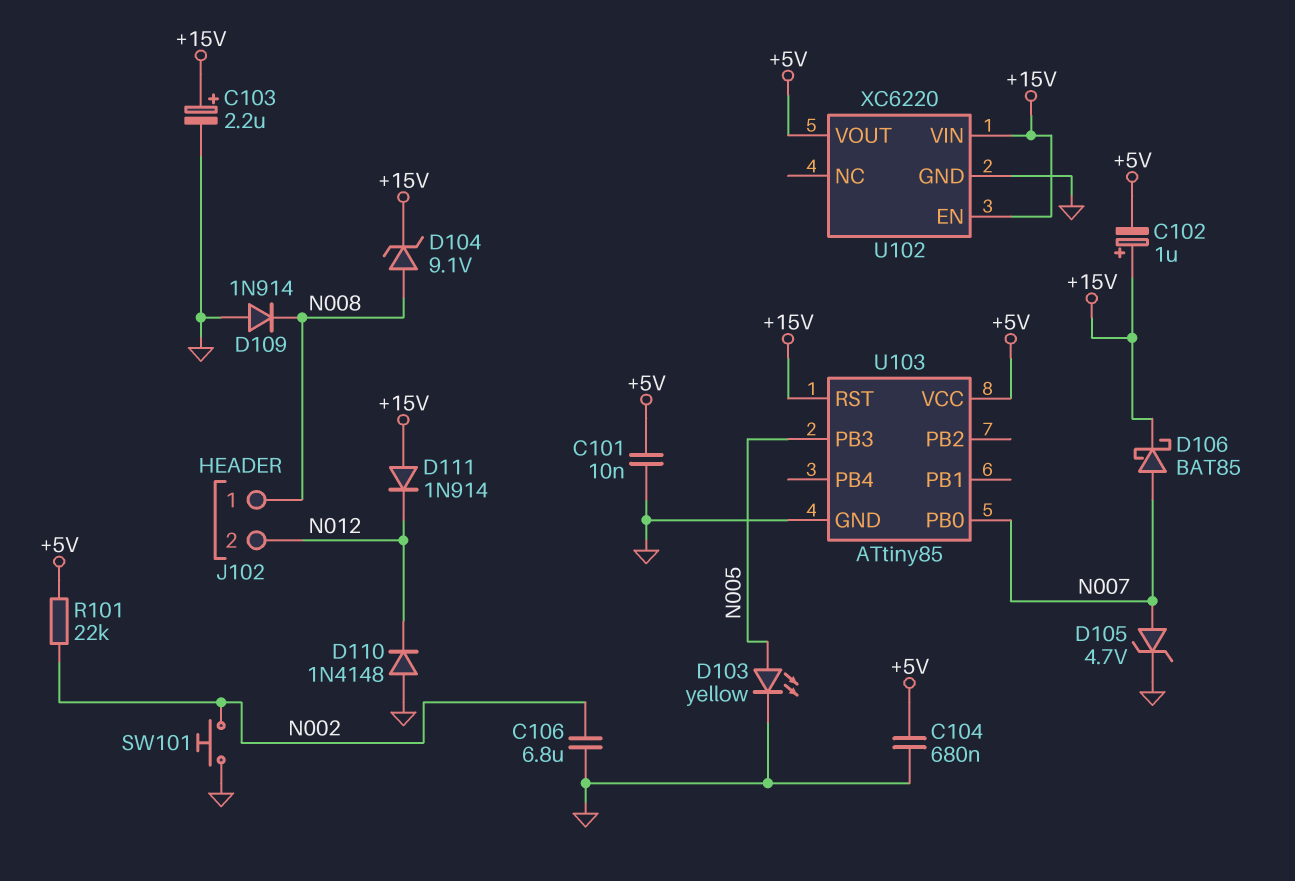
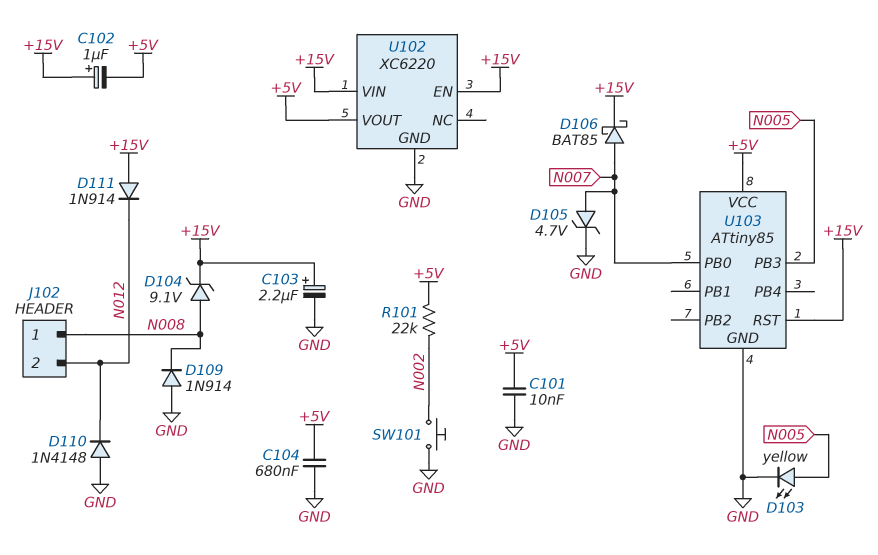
C106: 6.8uF (GND, N002) -> none

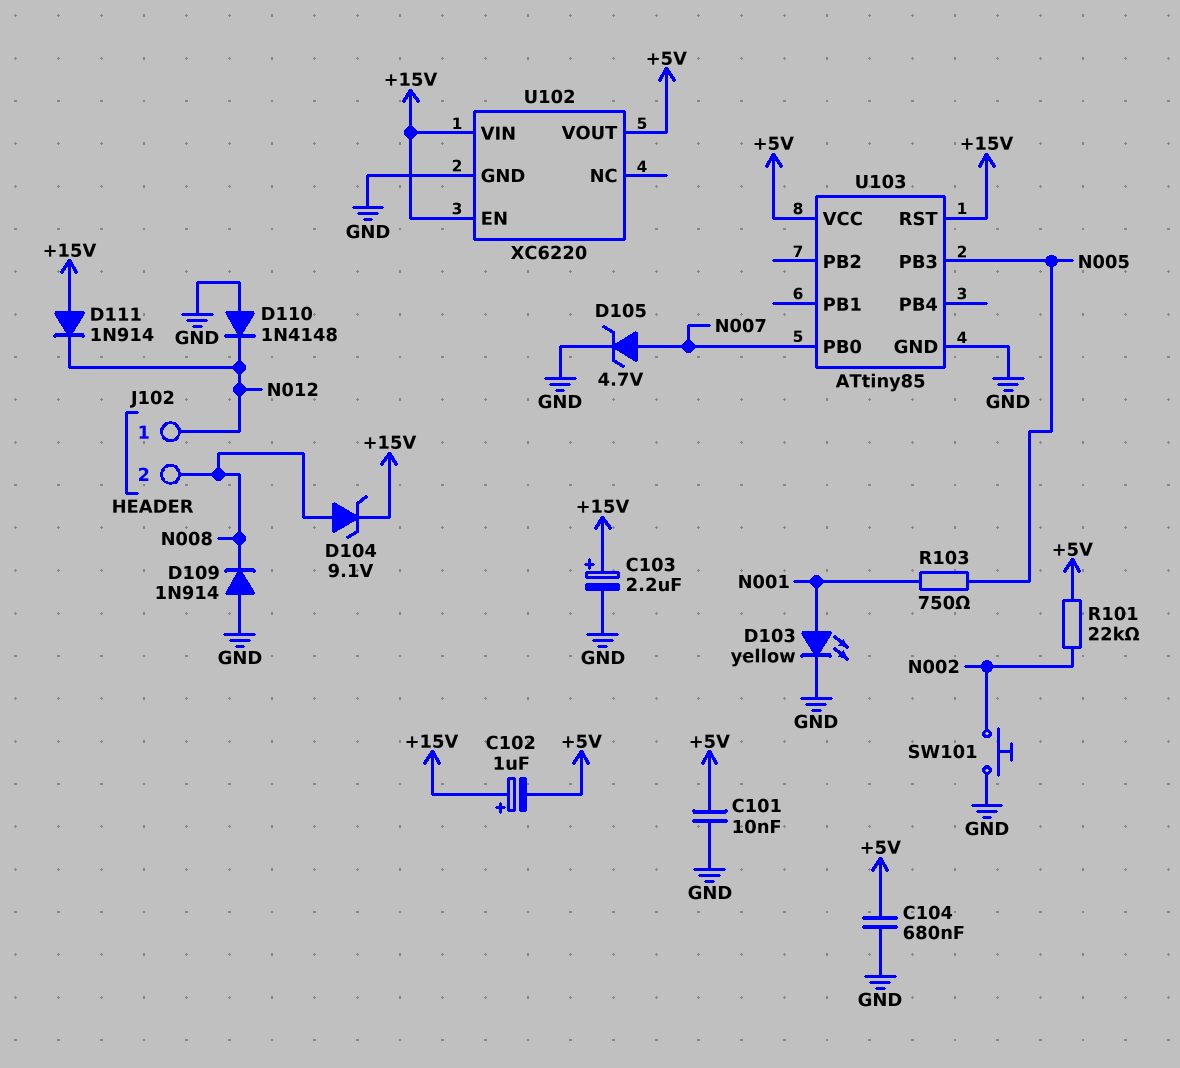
D103: LED yellow (A N005, K GND) -> LED yellow (A N001, K GND)
D106: schottky BAT85 (A N007, K +15V) -> none
J102 pin 1: N008 -> N012
J102 pin 2: N012 -> N008
R103: none -> 750 (N001, N005)

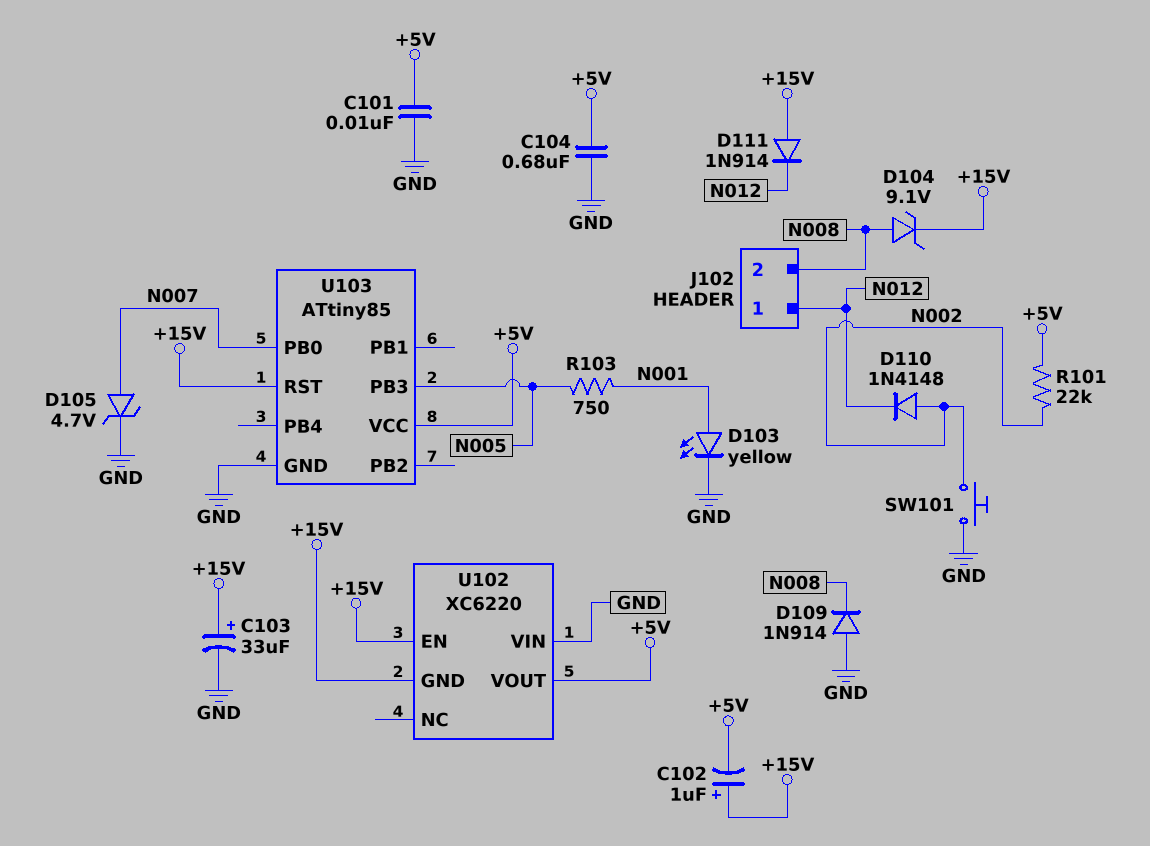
C103: 2.2uF (plus +15V, minus GND) -> 33uF (plus +15V, minus GND)
D110: diode 1N4148 (A GND, K N012) -> diode 1N4148 (A N002, K N012)
U102 pin GND: GND -> +15V
U102 pin VIN: +15V -> GND

